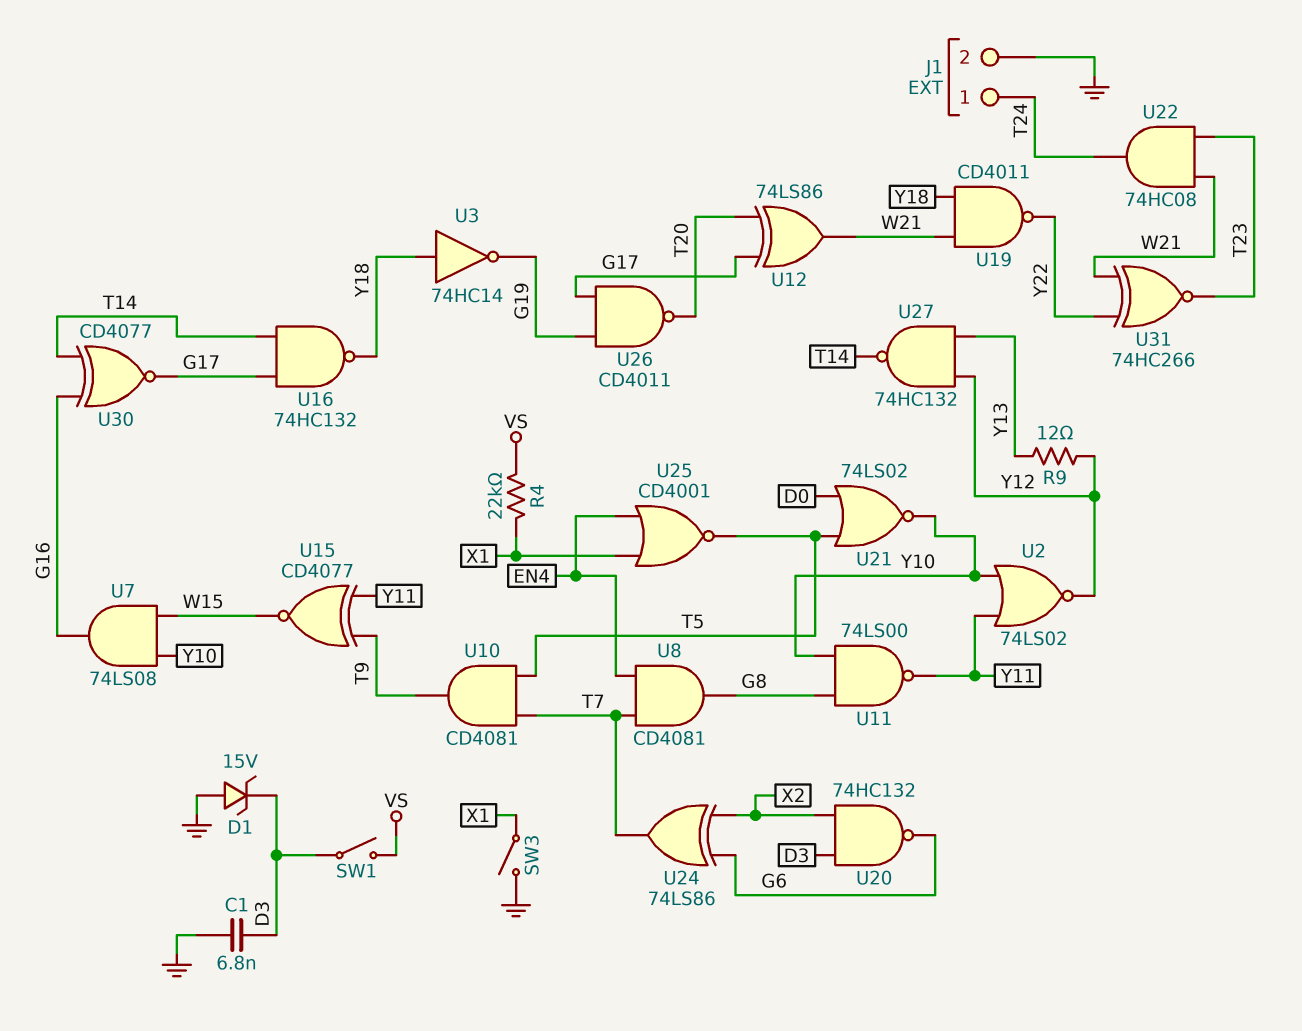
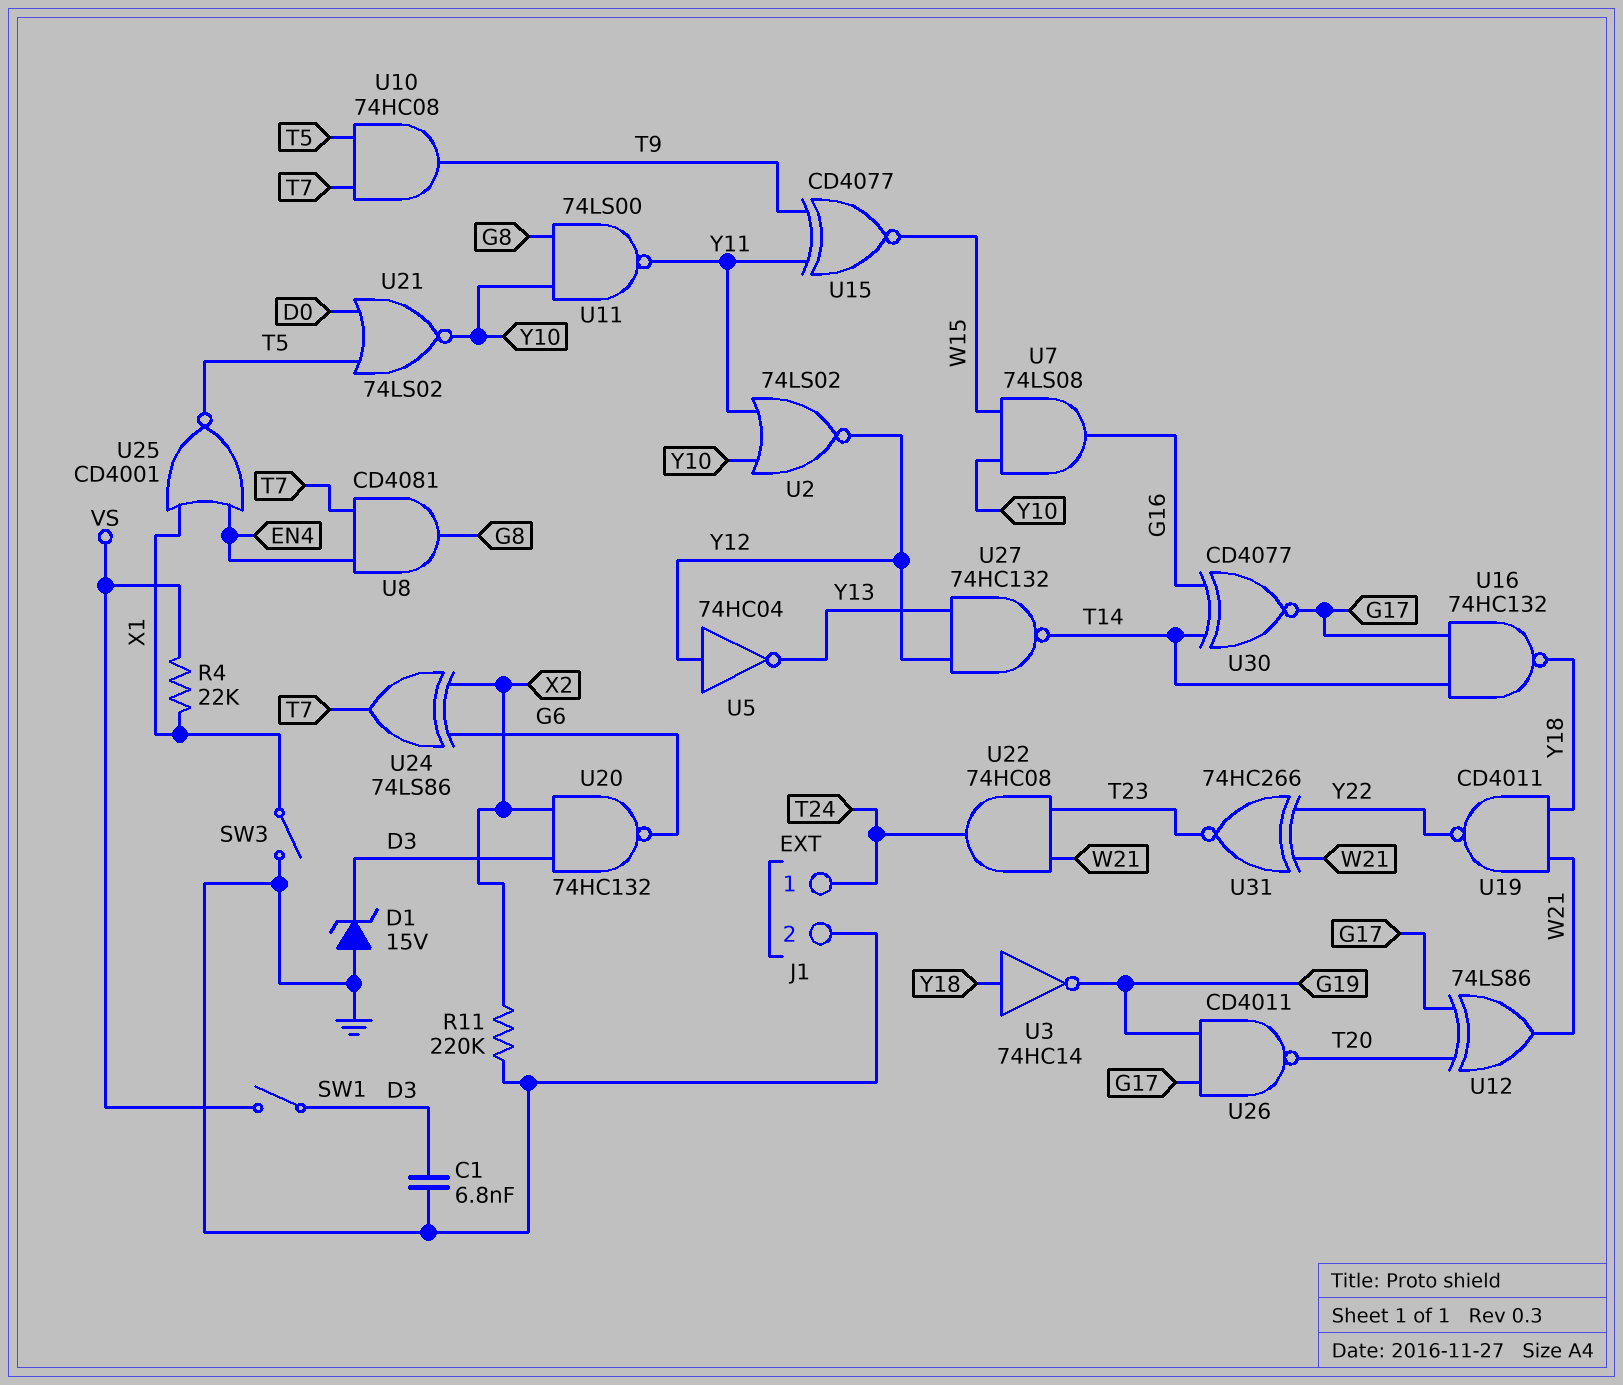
R9: 12 (Y12, Y13) -> none
R11: none -> 220k (GND, X2)
U5: none -> NOT 74HC04 (in Y12, out Y13)
U10: AND CD4081 (in T5, in T7, out T9) -> AND 74HC08 (in T5, in T7, out T9)

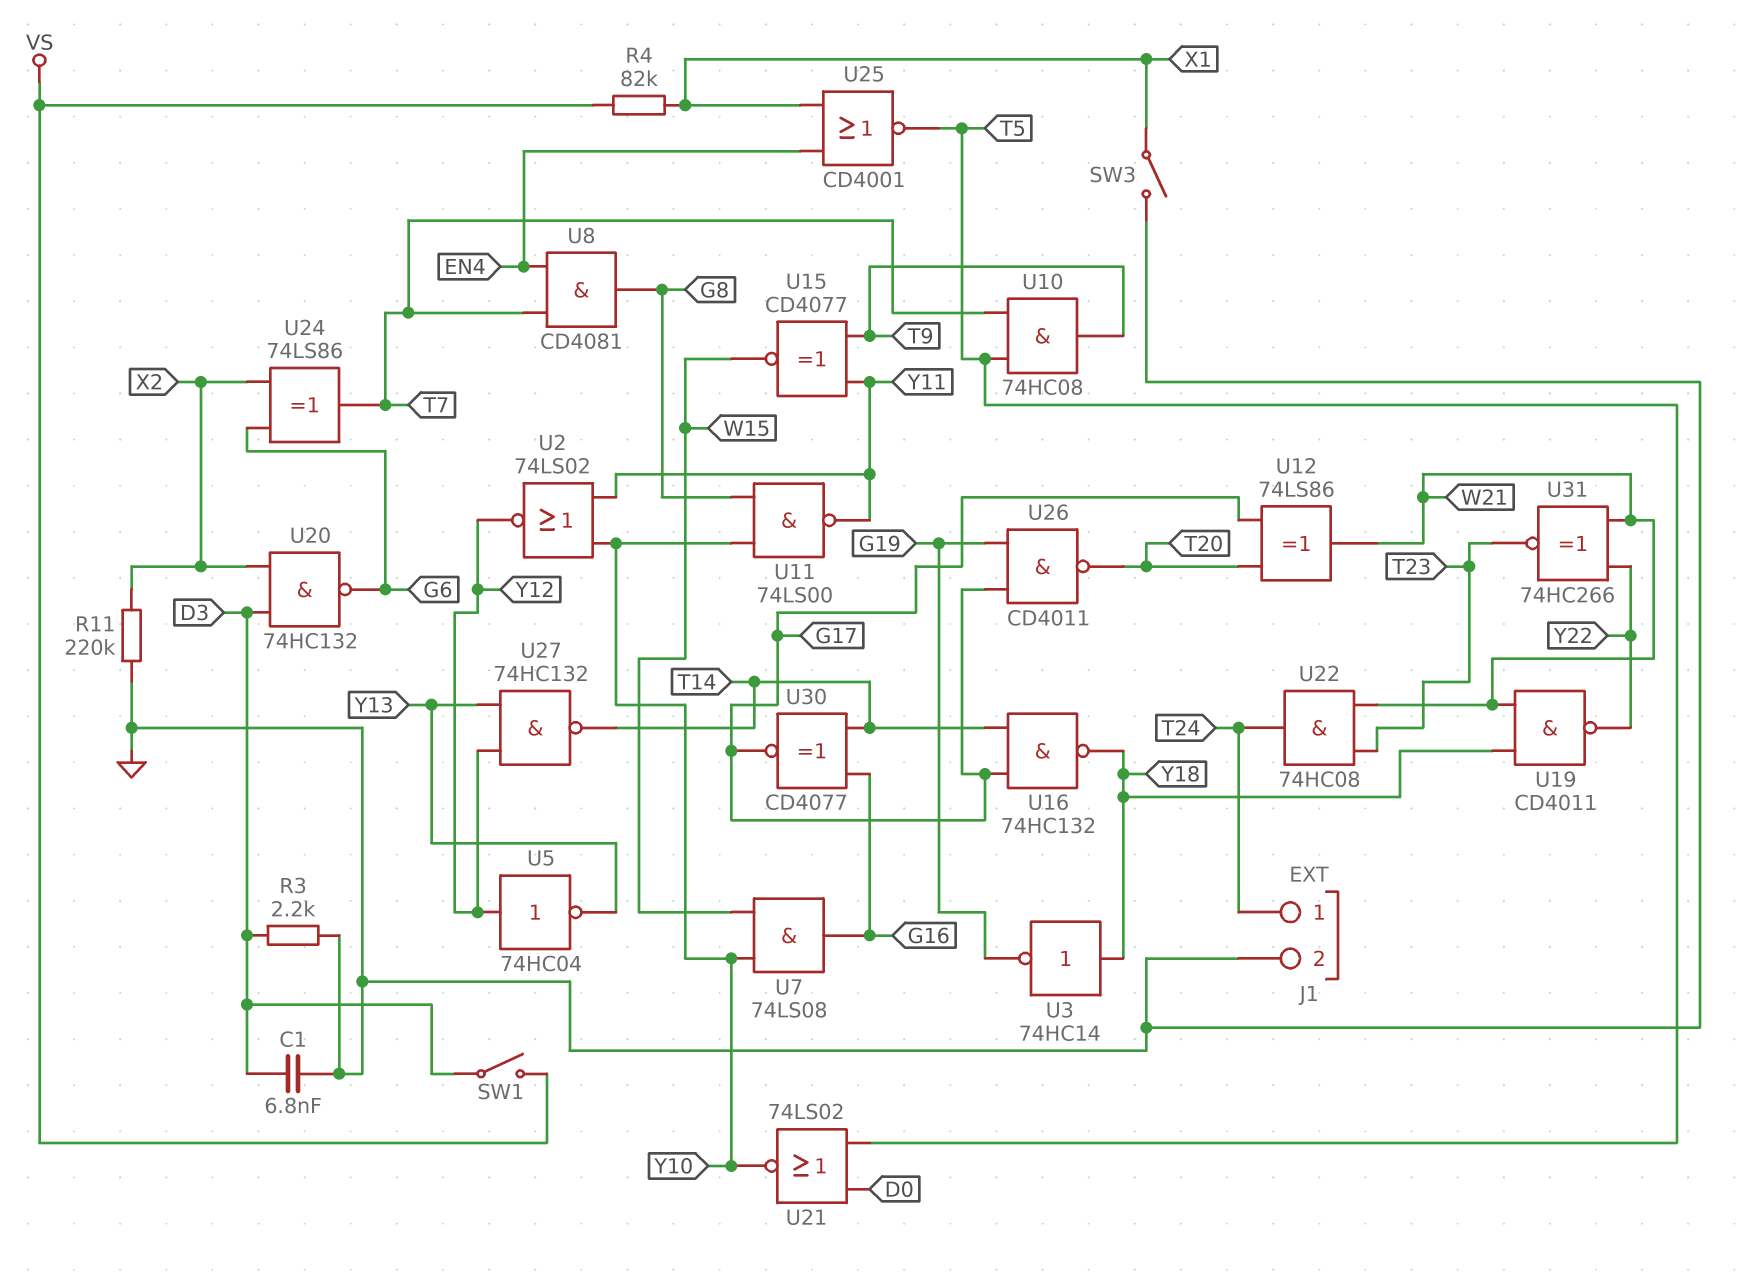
D1: zener 15V (A GND, K D3) -> none
R3: none -> 2.2k (D3, GND)
R4: 22k (VS, X1) -> 82k (VS, X1)

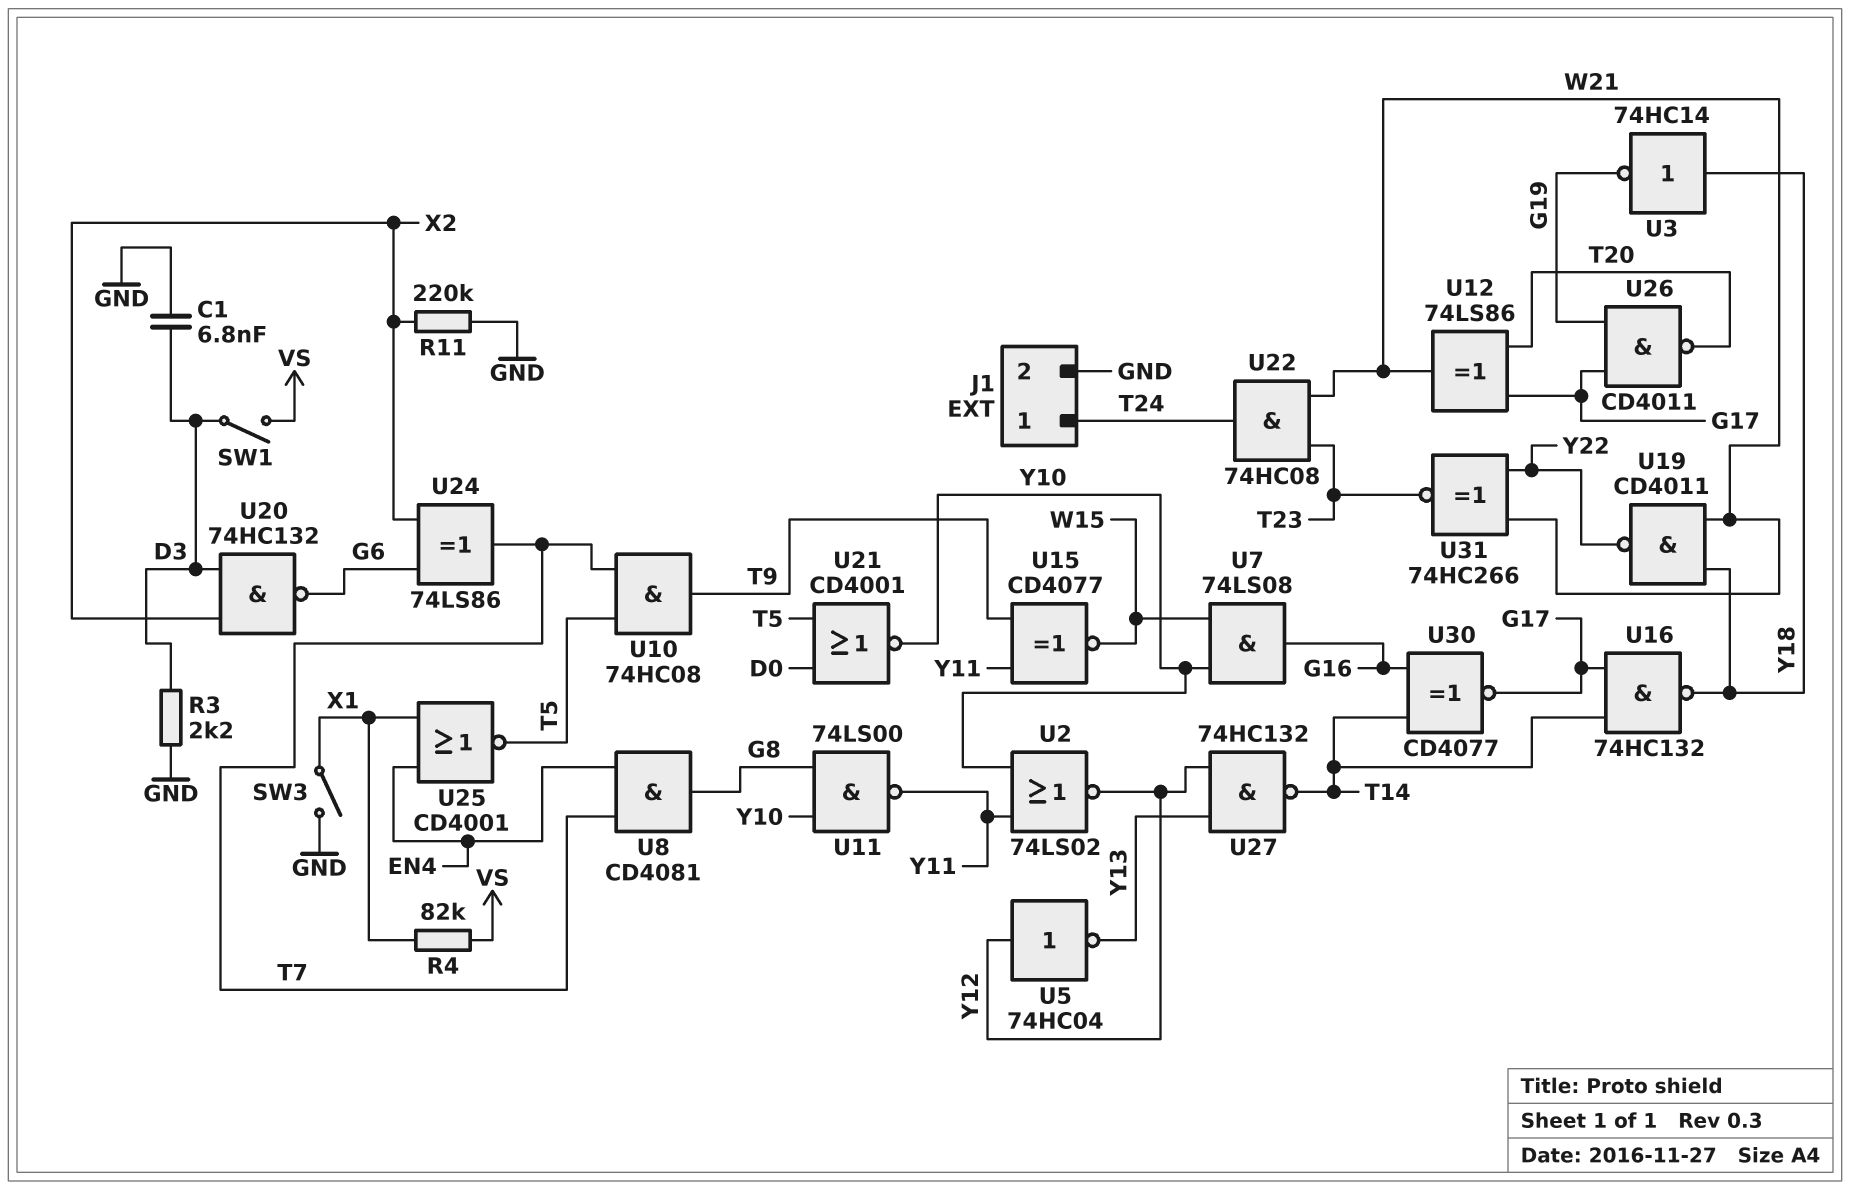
U21: NOR 74LS02 (in D0, in T5, out Y10) -> NOR CD4001 (in D0, in T5, out Y10)

